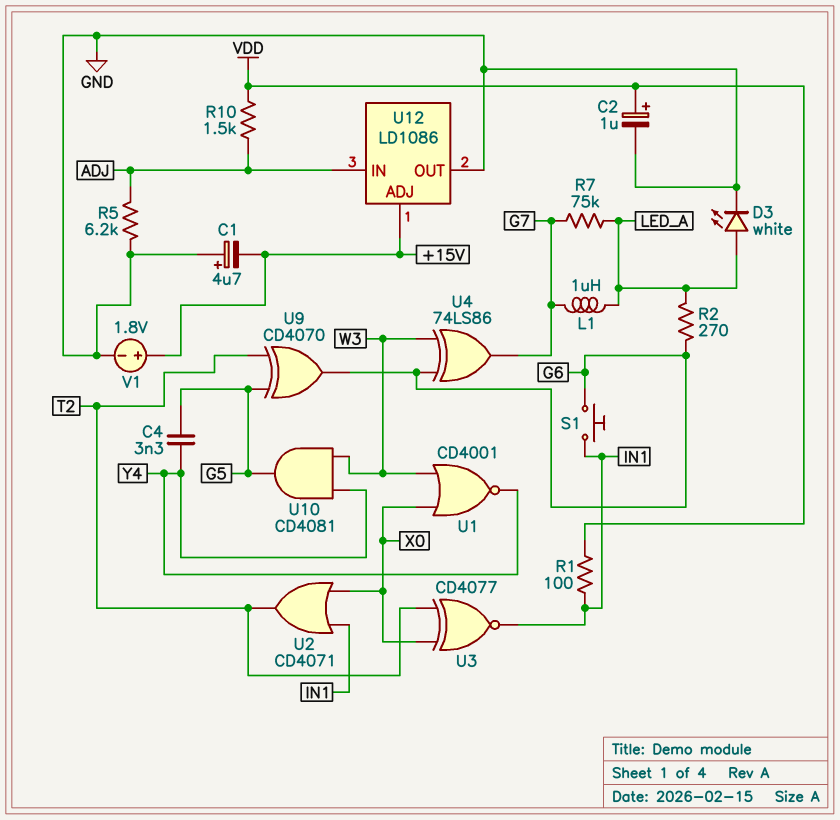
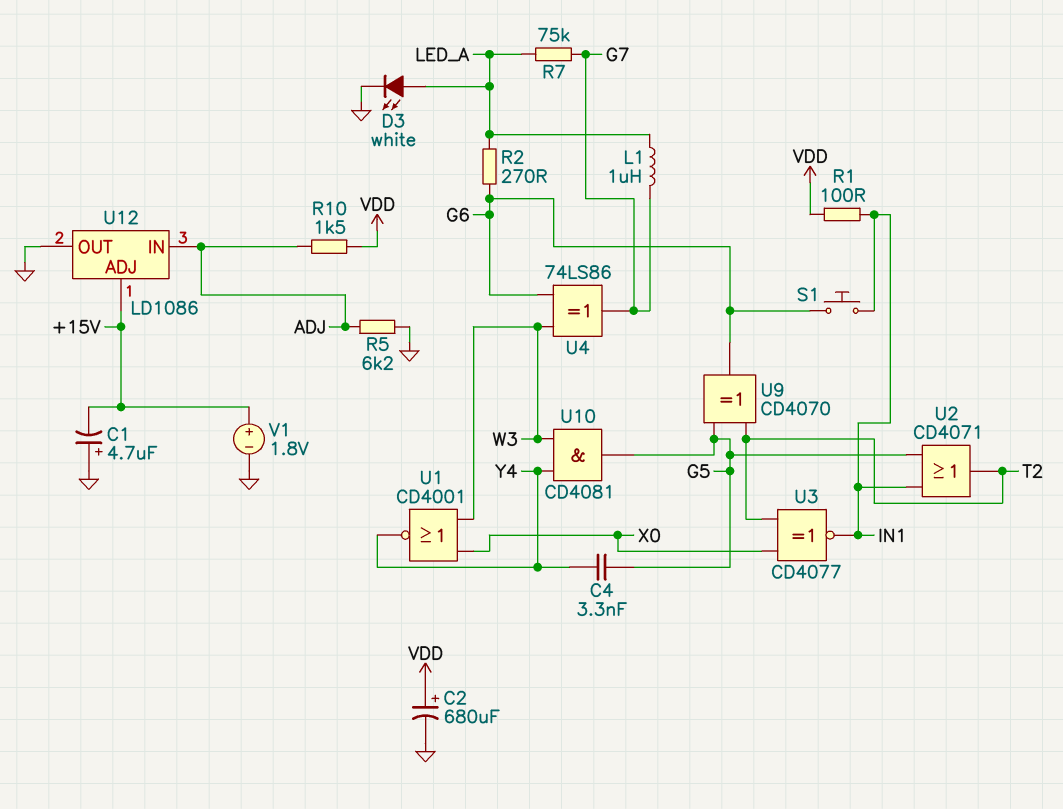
C2: 1uF (plus VDD, minus GND) -> 680uF (plus VDD, minus GND)
U2: OR CD4071 (in IN1, in X0, out T2) -> OR CD4071 (in G5, in IN1, out T2)

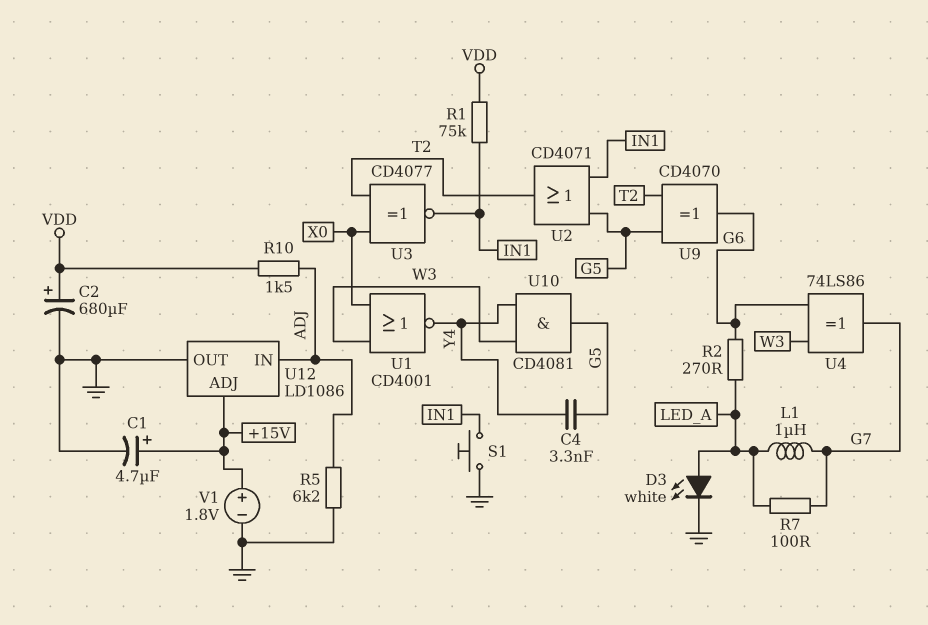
C1: 4.7uF (plus GND, minus +15V) -> 4.7uF (plus +15V, minus GND)
R1: 100 (IN1, VDD) -> 75k (IN1, VDD)
R7: 75k (G7, LED_A) -> 100 (G7, LED_A)
S1: button (G6, IN1) -> button (GND, IN1)

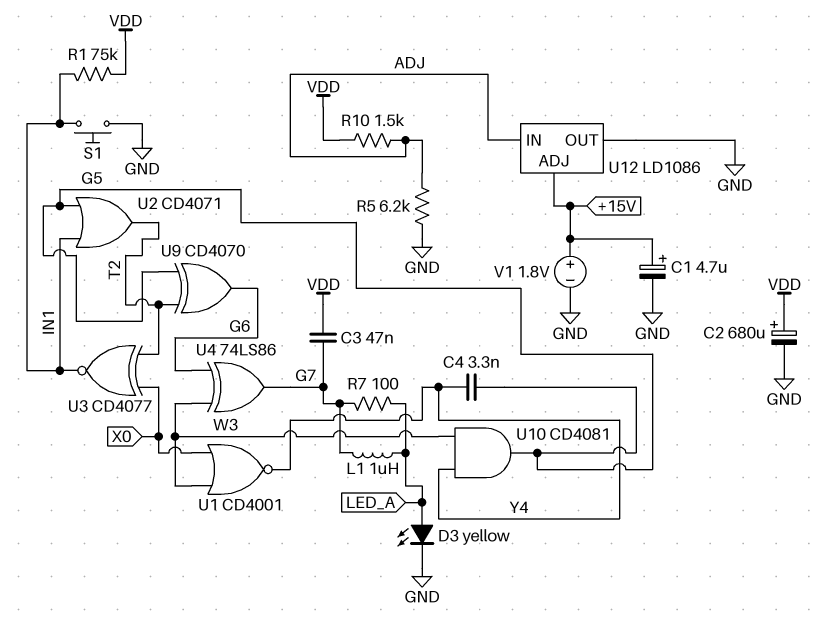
C3: none -> 47nF (G7, VDD)
D3: LED white (A LED_A, K GND) -> LED yellow (A LED_A, K GND)
R2: 270 (G6, LED_A) -> none

